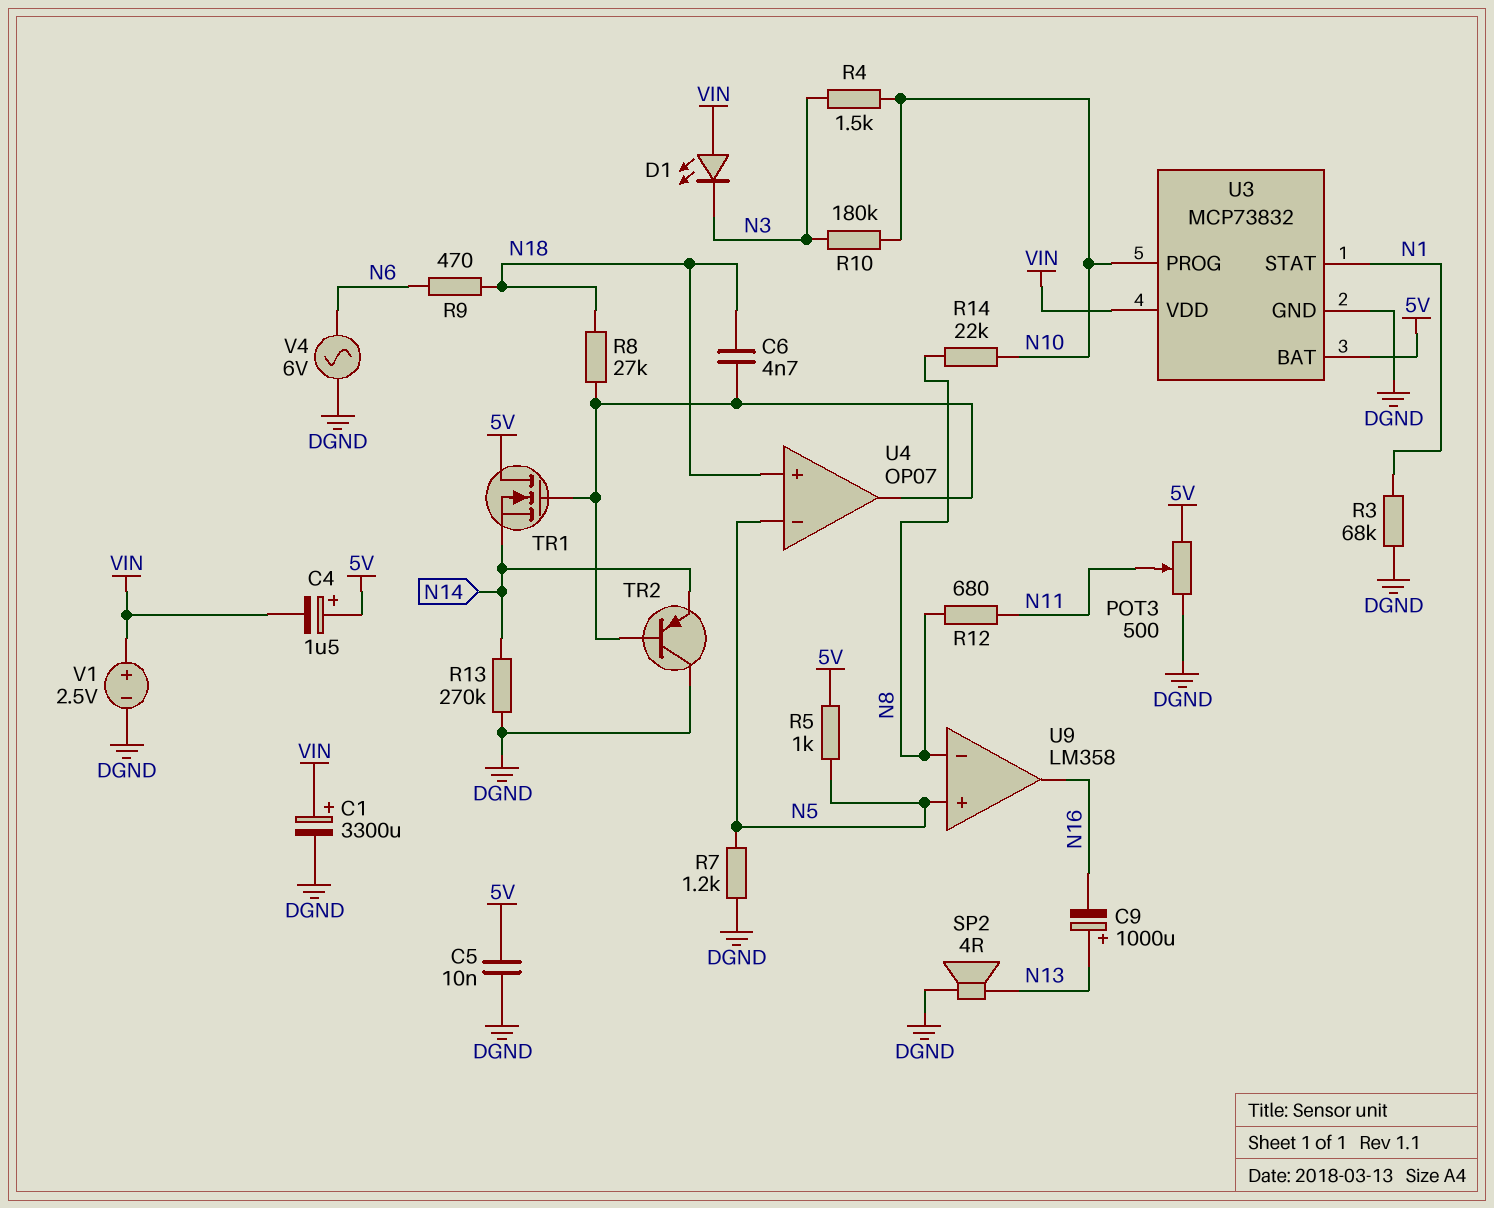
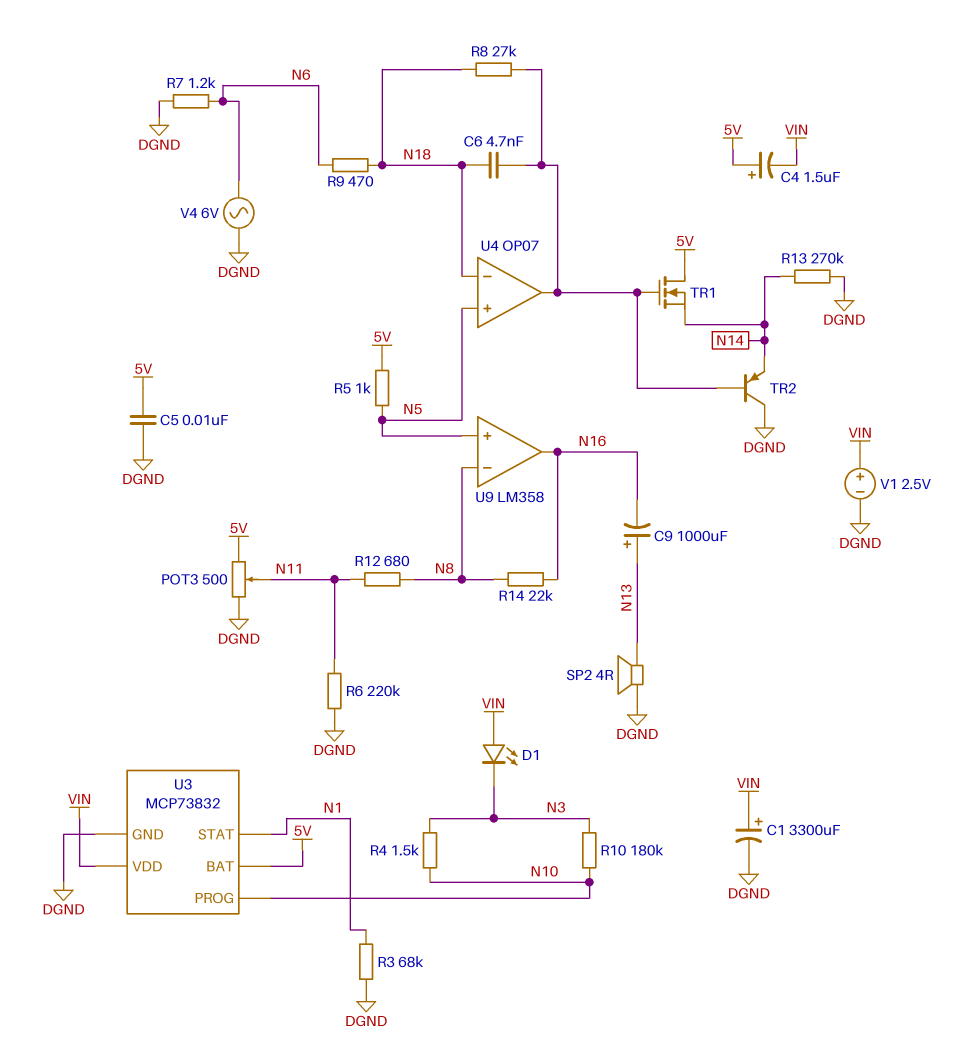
R6: none -> 220k (DGND, N11)
R7: 1.2k (DGND, N5) -> 1.2k (DGND, N6)
R14: 22k (N8, N10) -> 22k (N8, N16)
U4 pin in+: N18 -> N5
U4 pin in-: N5 -> N18

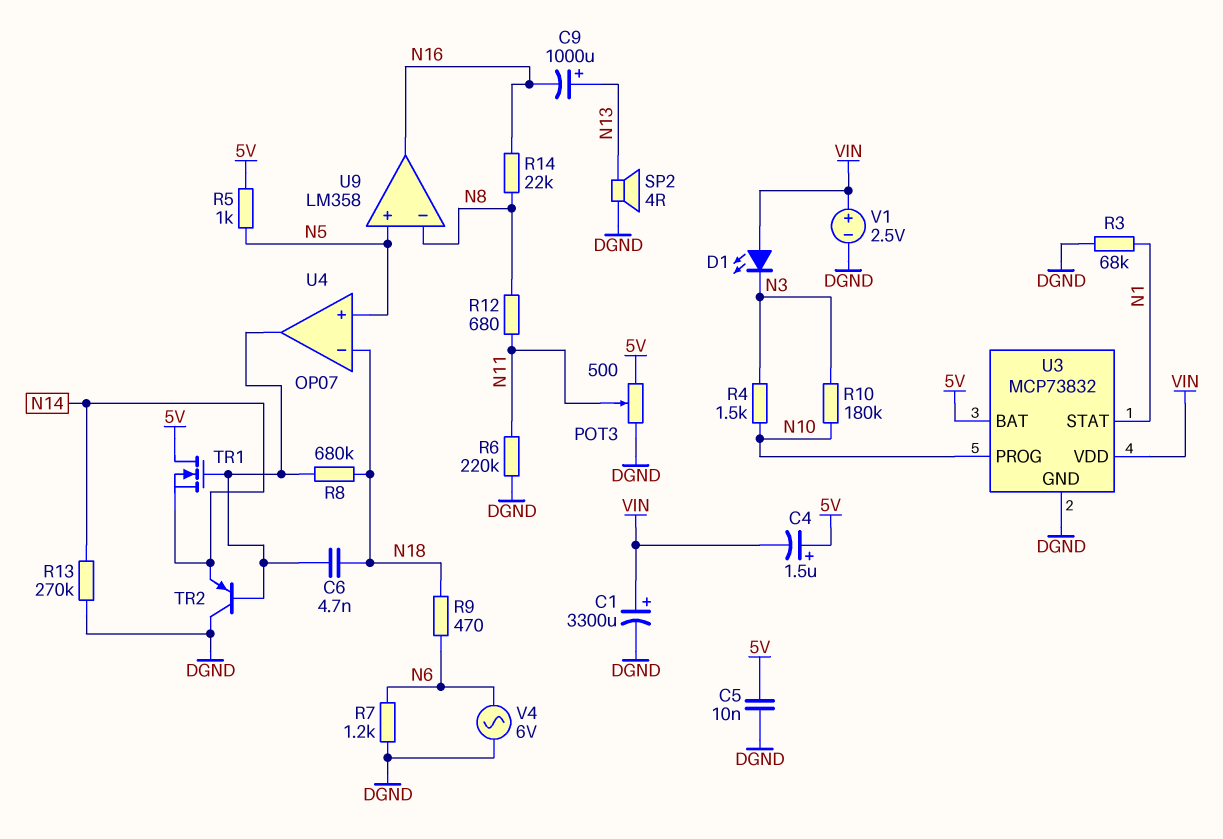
R8: 27k (N18, U4/out) -> 680k (N18, U4/out)

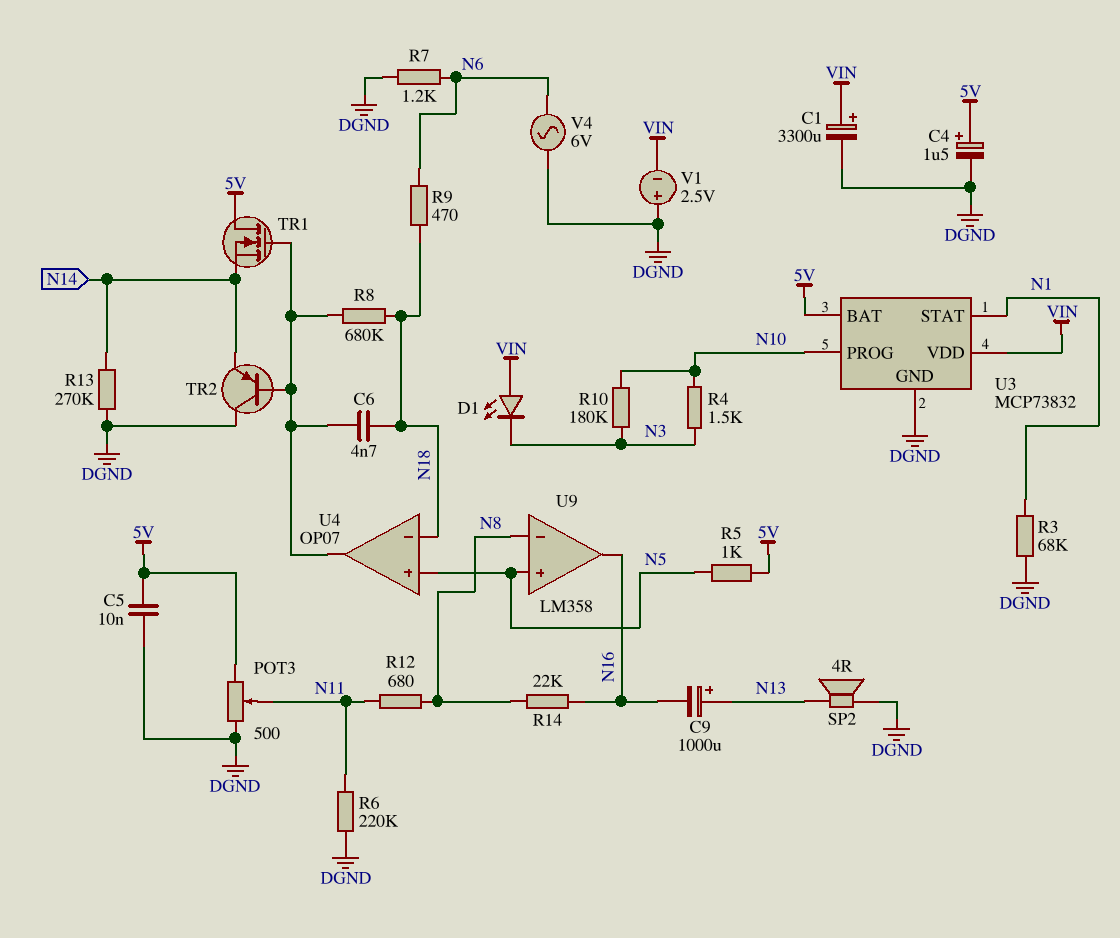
C4: 1.5uF (plus 5V, minus VIN) -> 1.5uF (plus 5V, minus DGND)
V1: 2.5V (plus VIN, minus DGND) -> 2.5V (plus DGND, minus VIN)

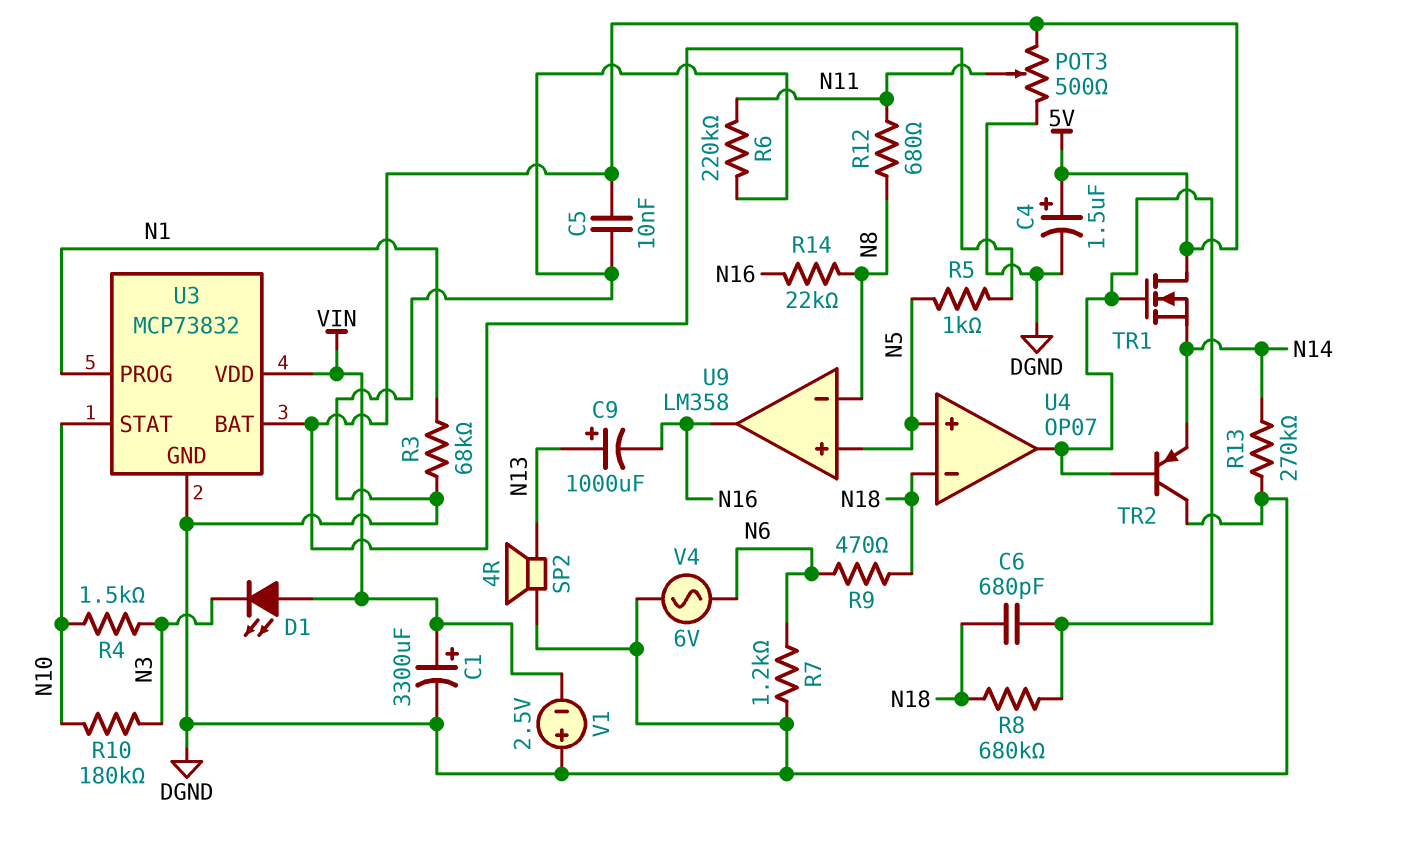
C6: 4.7nF (N18, U4/out) -> 680pF (N18, U4/out)
U3 pin PROG: N10 -> N1
U3 pin STAT: N1 -> N10

